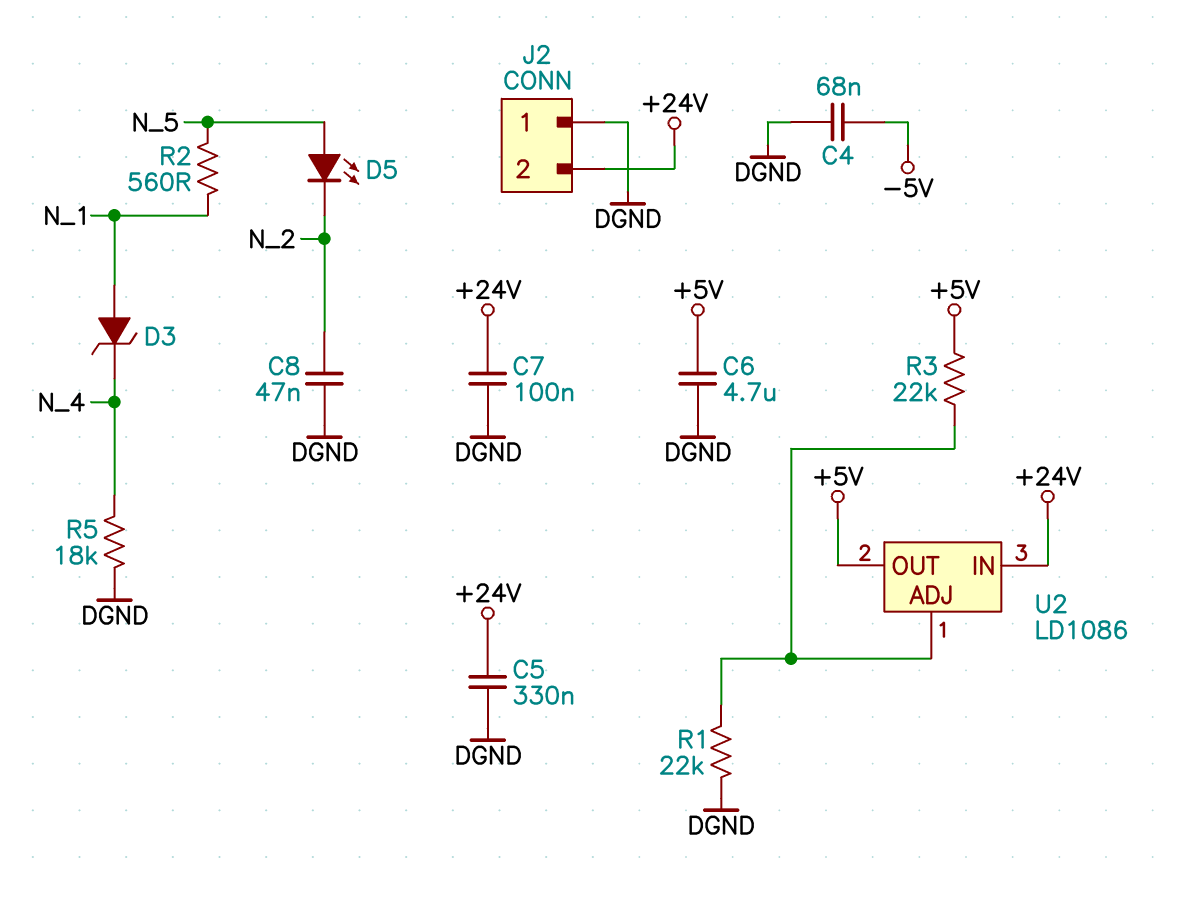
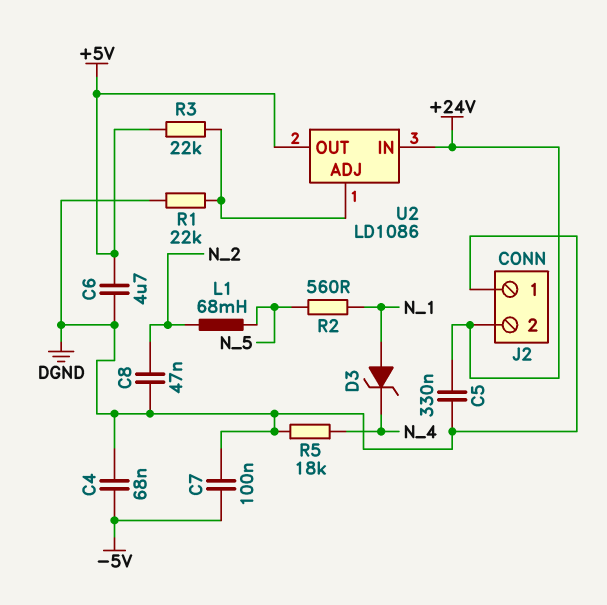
C7: 100nF (+24V, DGND) -> 100nF (-5V, DGND)
D5: LED (A N_5, K N_2) -> none
L1: none -> 68mH (N_2, N_5)

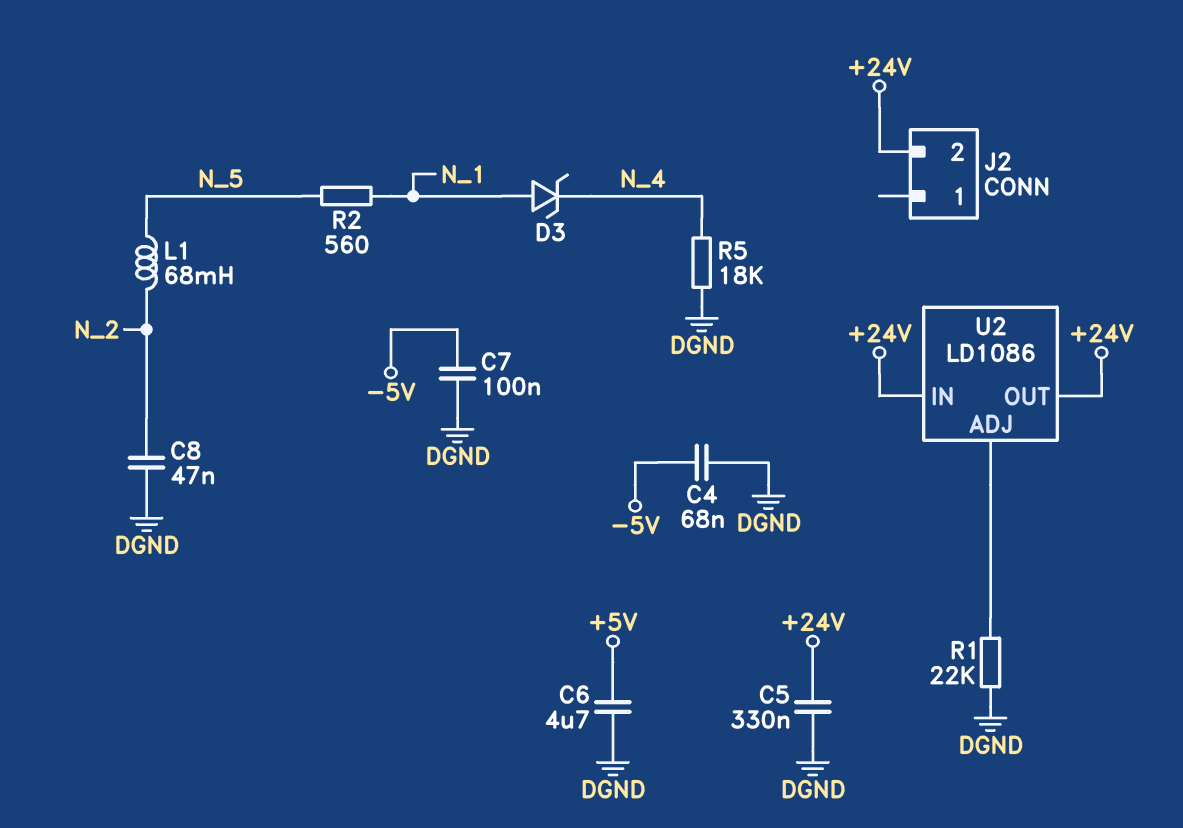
J2 pin 1: DGND -> none
R3: 22k (+5V, U2/ADJ) -> none
U2 pin OUT: +5V -> +24V

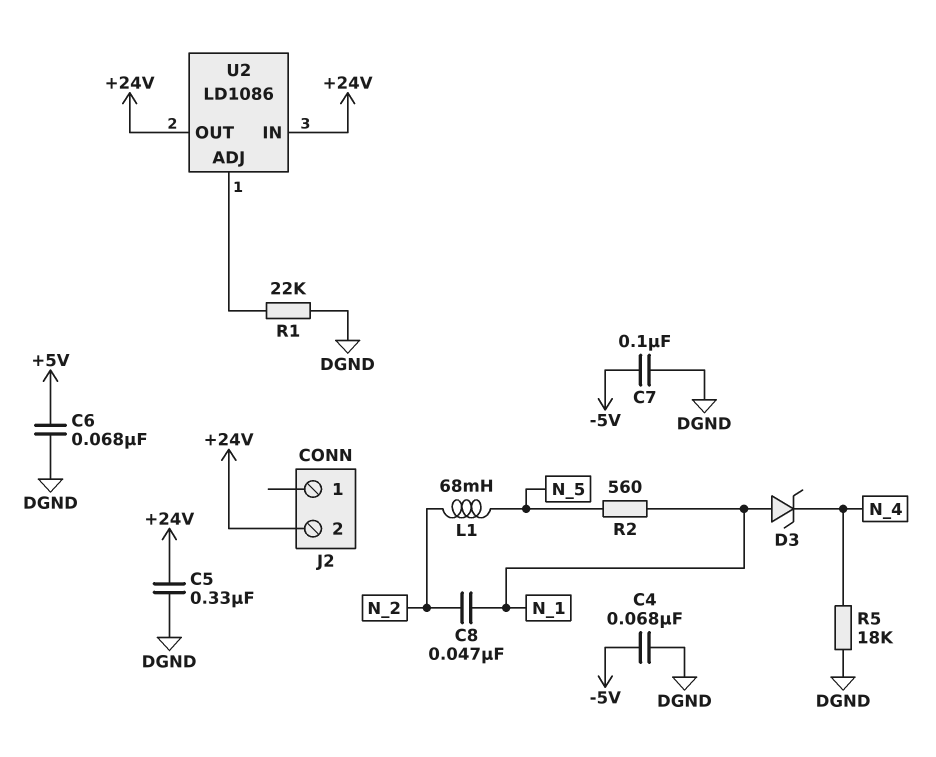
C6: 4.7uF (+5V, DGND) -> 68nF (+5V, DGND)
C8: 47nF (DGND, N_2) -> 47nF (N_1, N_2)

